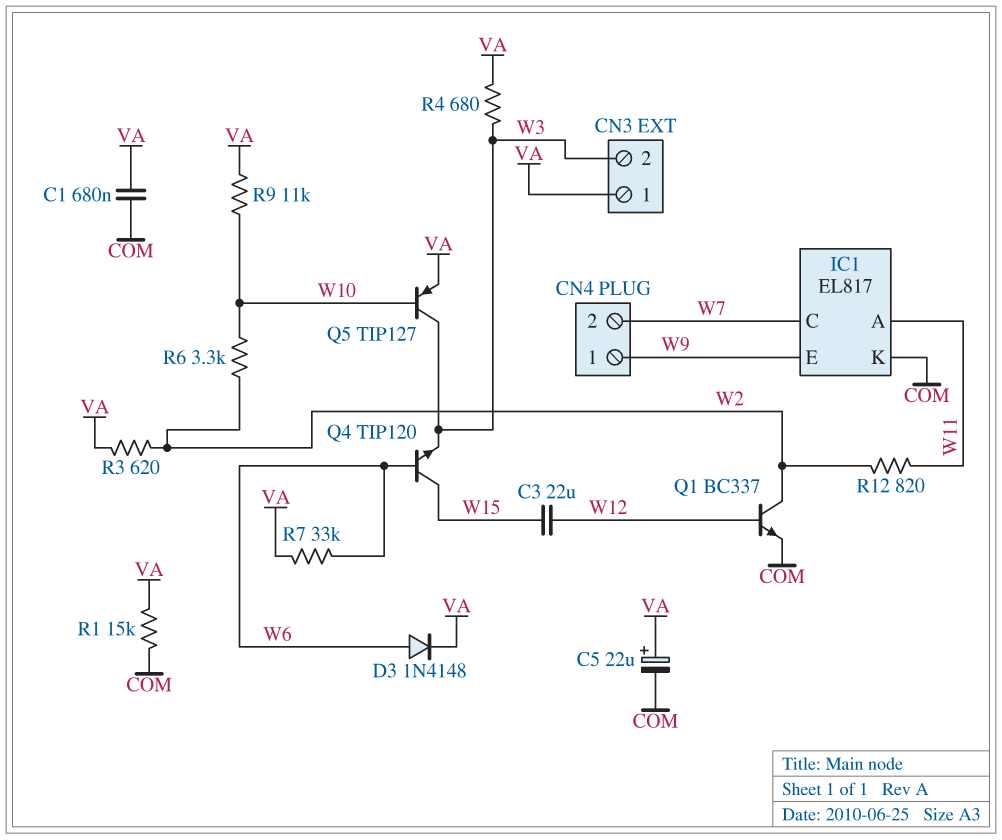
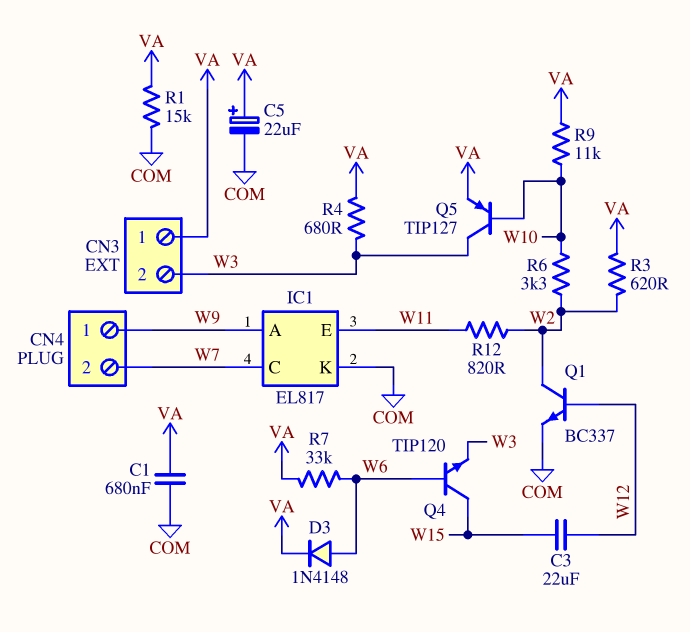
IC1 pin A: W11 -> W9
IC1 pin E: W9 -> W11

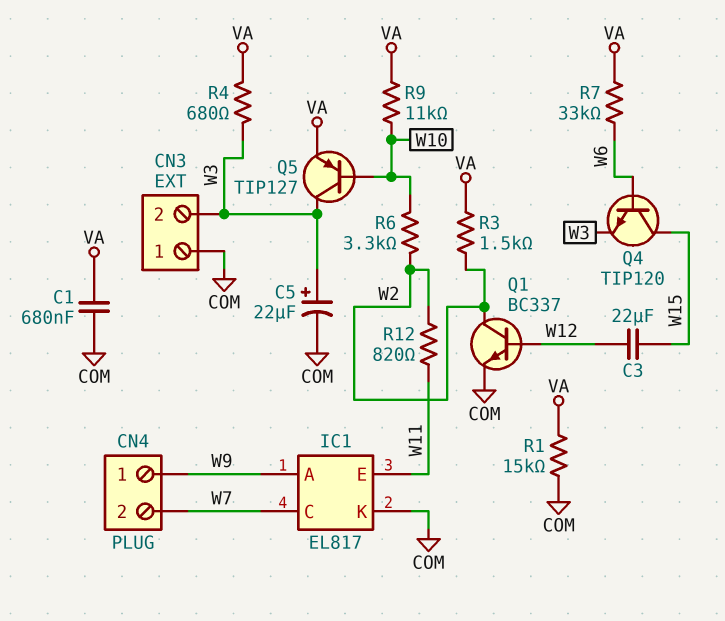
C5: 22uF (plus VA, minus COM) -> 22uF (plus W3, minus COM)
CN3 pin 1: VA -> COM
D3: diode 1N4148 (A W6, K VA) -> none
R3: 620 (VA, W2) -> 1.5k (VA, W2)

